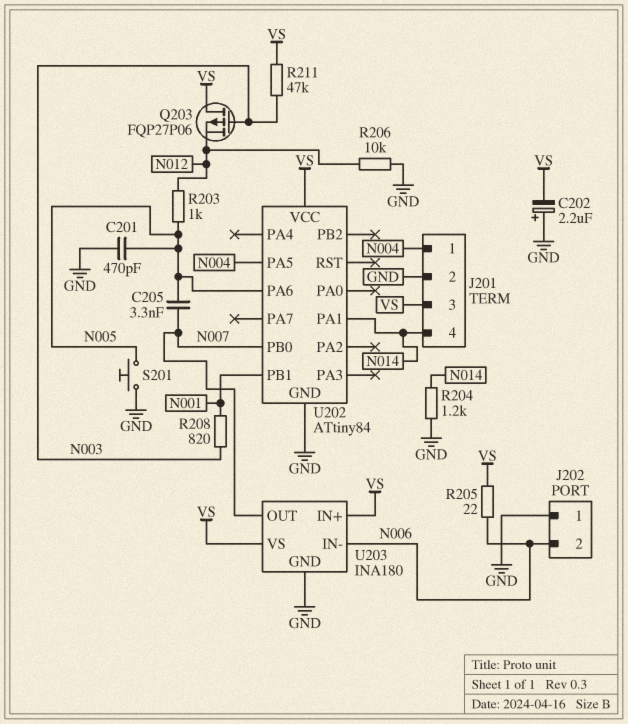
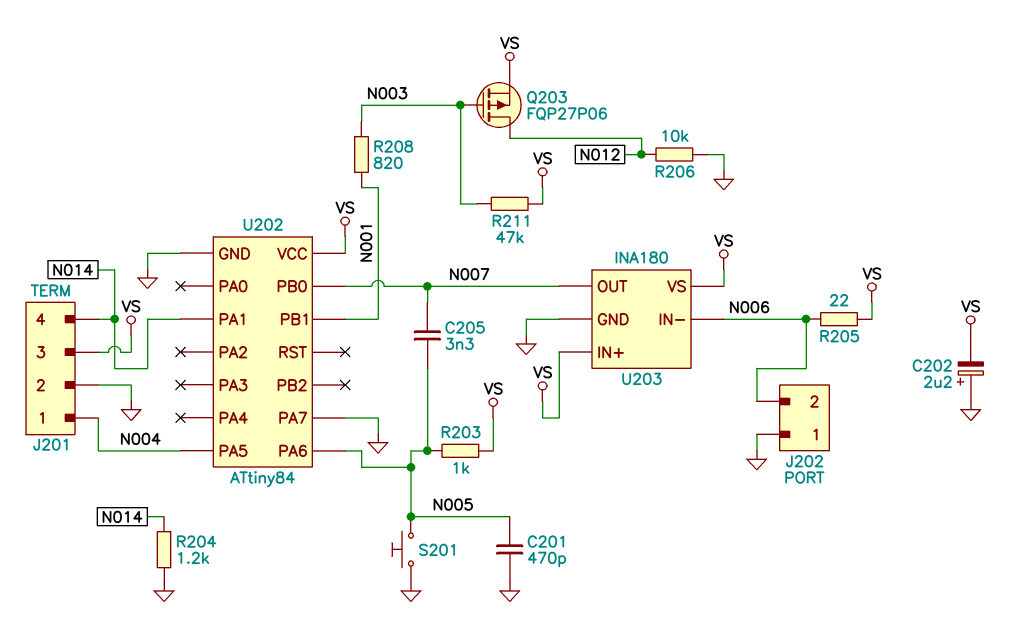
Q203: PMOS FQP27P06 (G N003, D VS, S N012) -> PMOS FQP27P06 (G N003, D N012, S VS)
R203: 1k (N005, N012) -> 1k (N005, VS)
U202 pin PA7: none -> GND

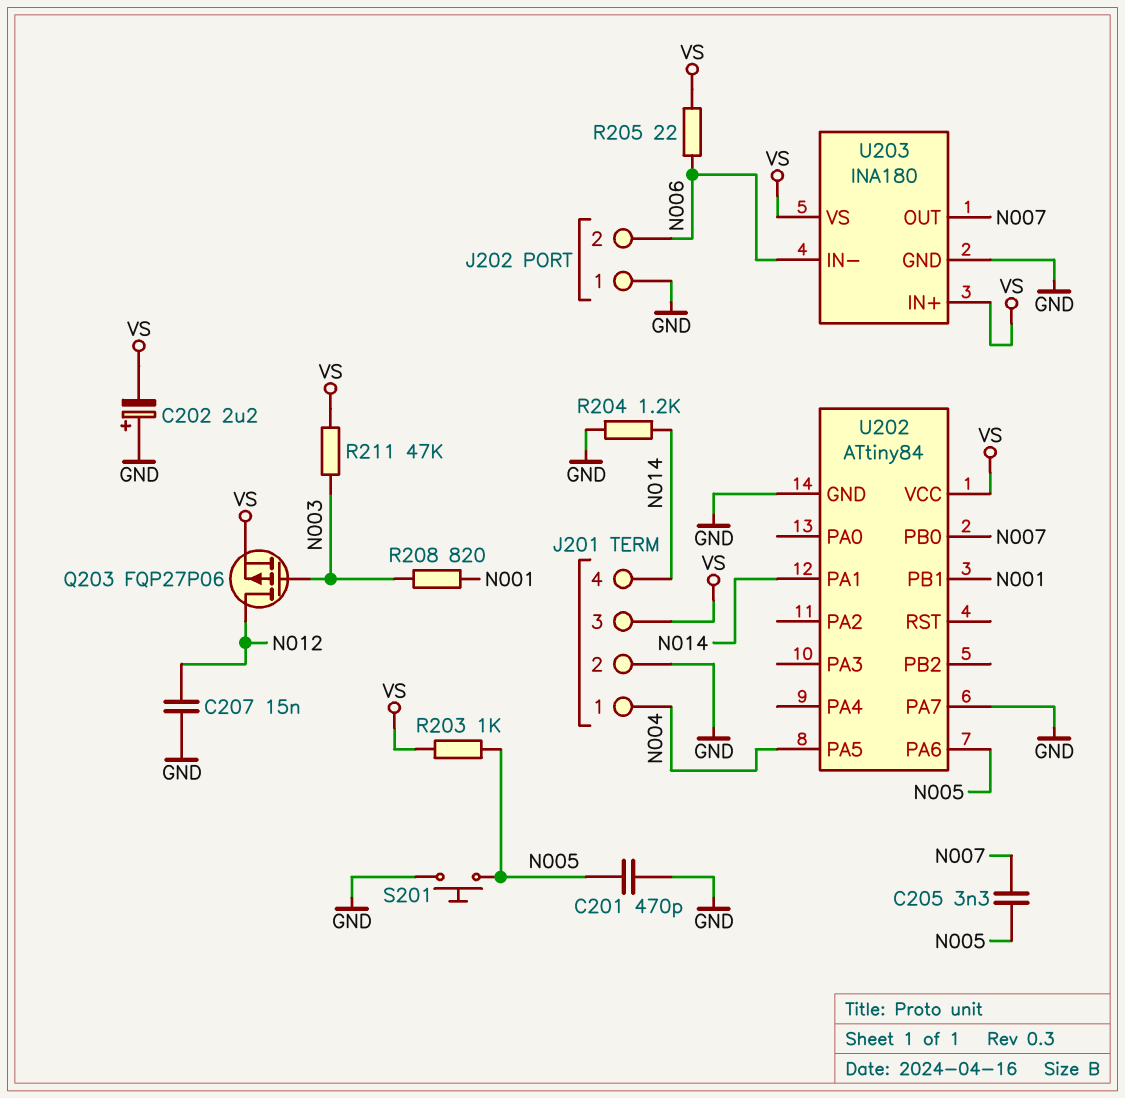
C207: none -> 15nF (GND, N012)
R206: 10k (GND, N012) -> none

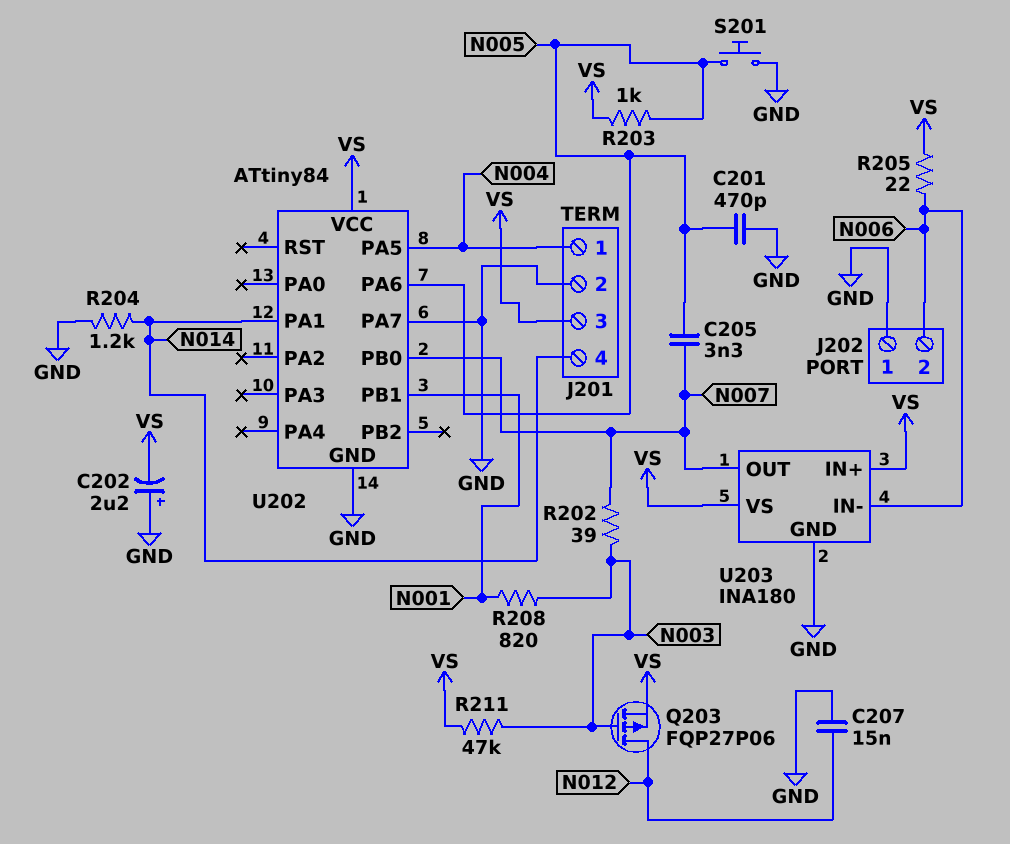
R202: none -> 39 (N003, N007)

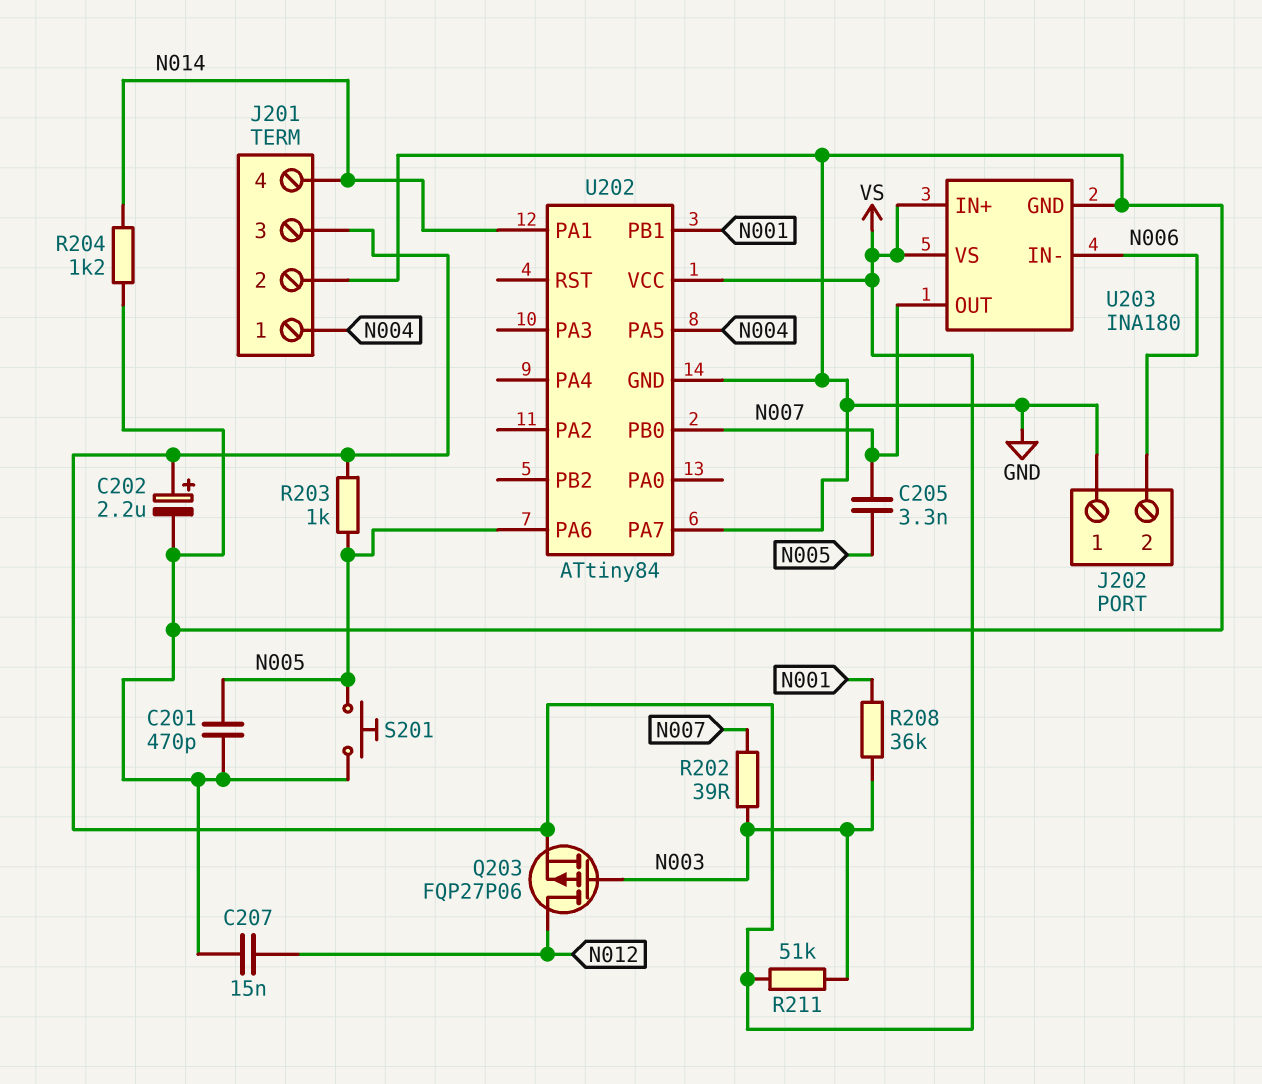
C202: 2.2uF (plus GND, minus VS) -> 2.2uF (plus VS, minus GND)
R205: 22 (N006, VS) -> none
R208: 820 (N001, N003) -> 36k (N001, N003)
R211: 47k (N003, VS) -> 51k (N003, VS)

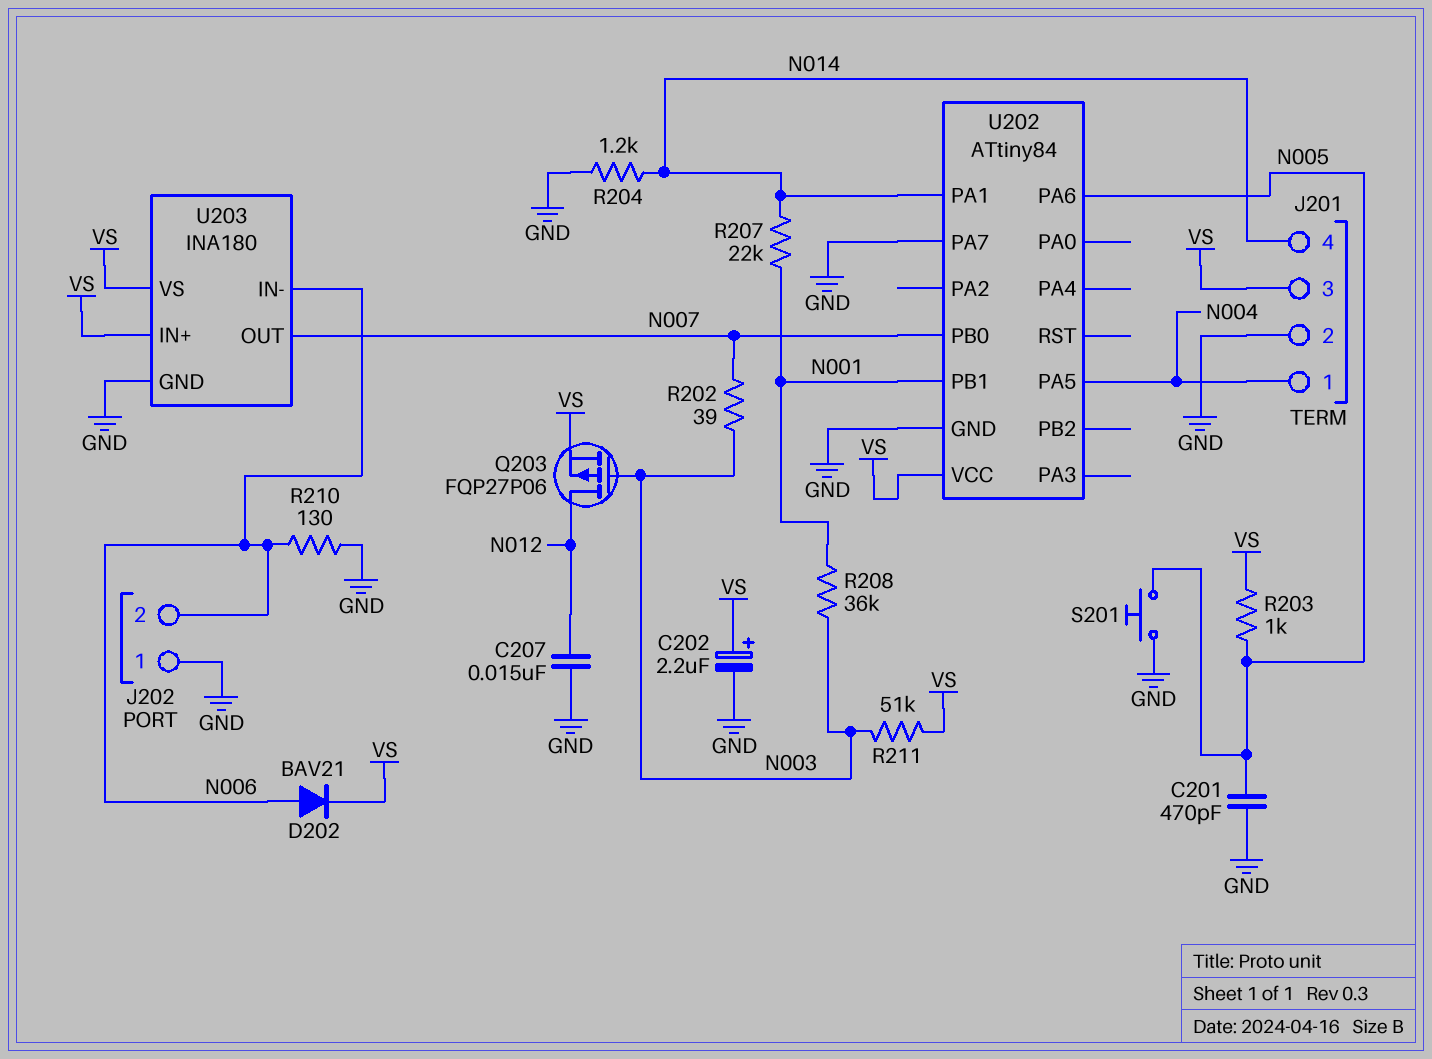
C205: 3.3nF (N005, N007) -> none
D202: none -> diode BAV21 (A N006, K VS)
R207: none -> 22k (N001, N014)
R210: none -> 130 (GND, N006)

